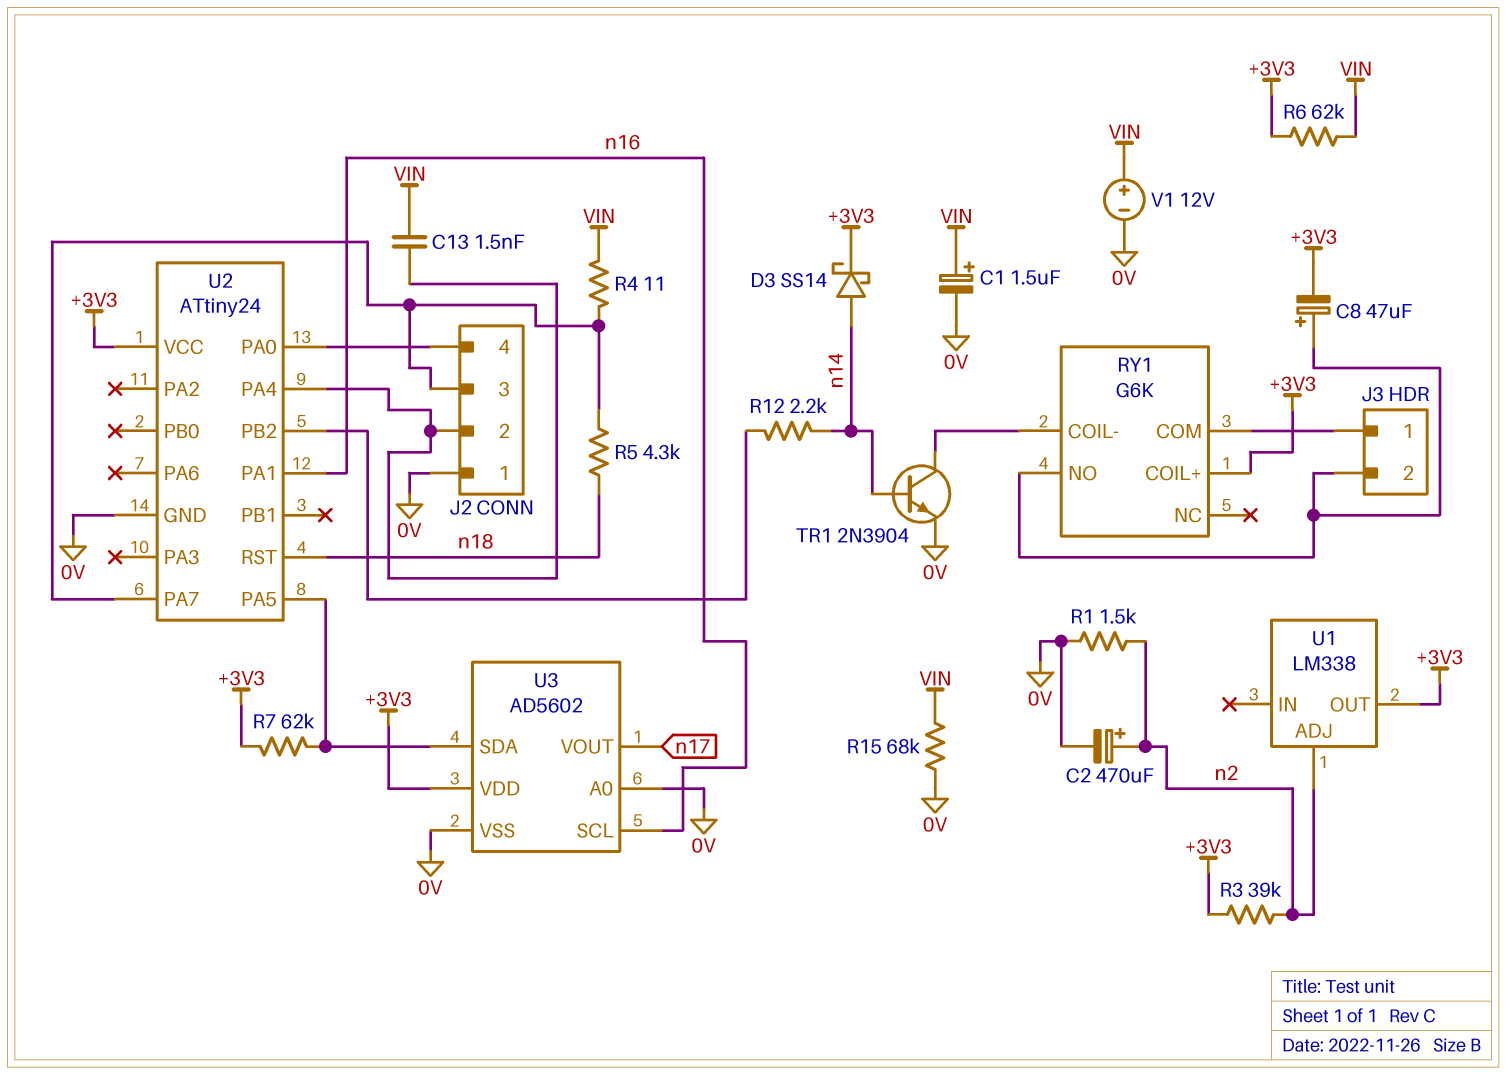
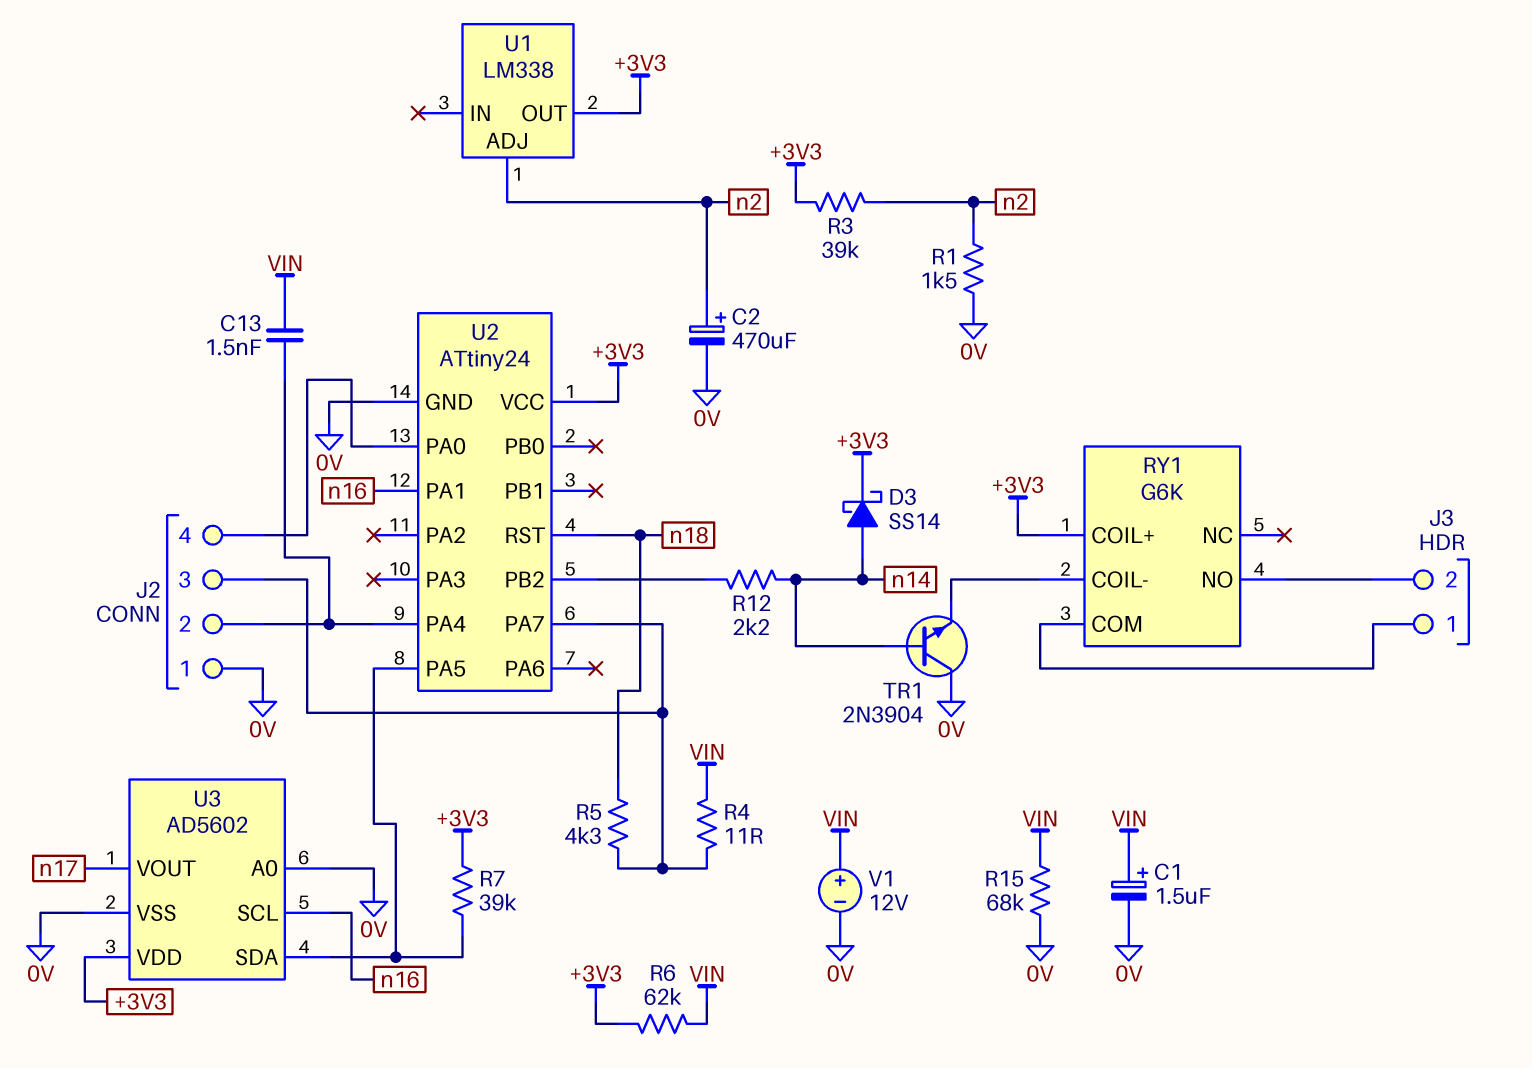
C8: 47uF (plus J3/2, minus +3V3) -> none
R7: 62k (+3V3, U2/PA5) -> 39k (+3V3, U2/PA5)
TR1: NPN 2N3904 (B n14, C RY1/COIL-, E 0V) -> NPN 2N3904 (B n14, C 0V, E RY1/COIL-)

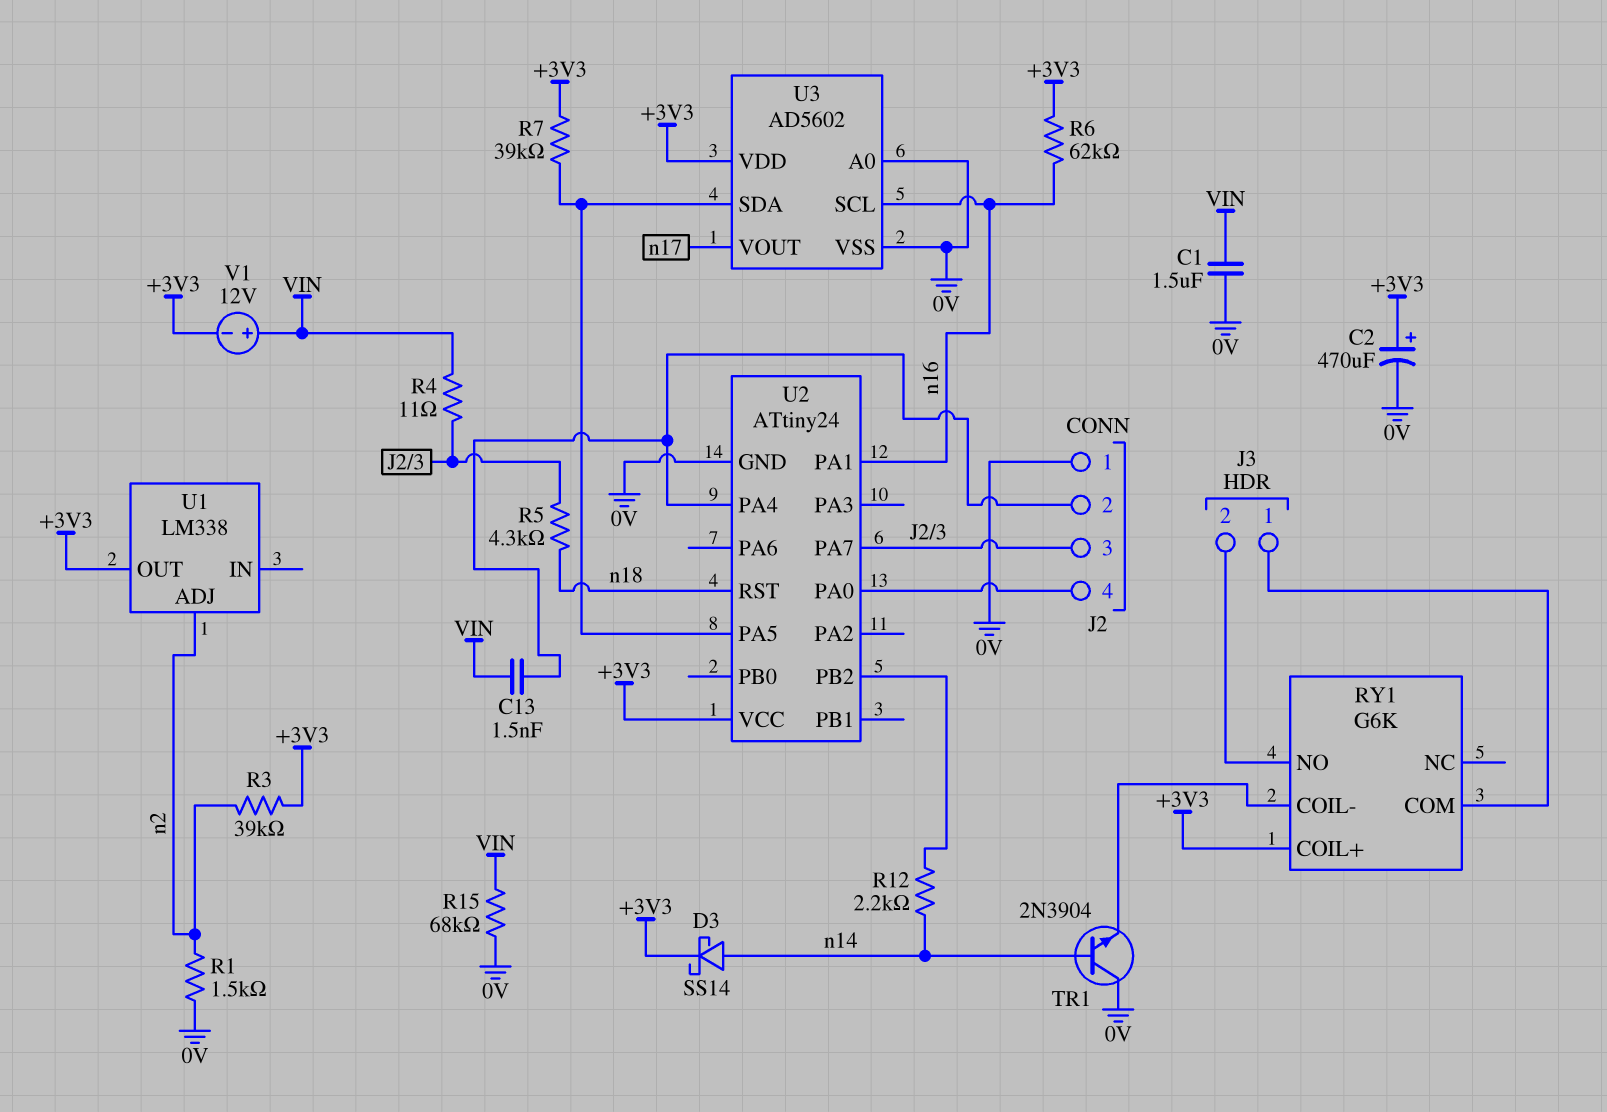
C1: 1.5uF (plus VIN, minus 0V) -> 1.5uF (0V, VIN)
C2: 470uF (plus n2, minus 0V) -> 470uF (plus +3V3, minus 0V)
R6: 62k (+3V3, VIN) -> 62k (+3V3, n16)
V1: 12V (plus VIN, minus 0V) -> 12V (plus VIN, minus +3V3)

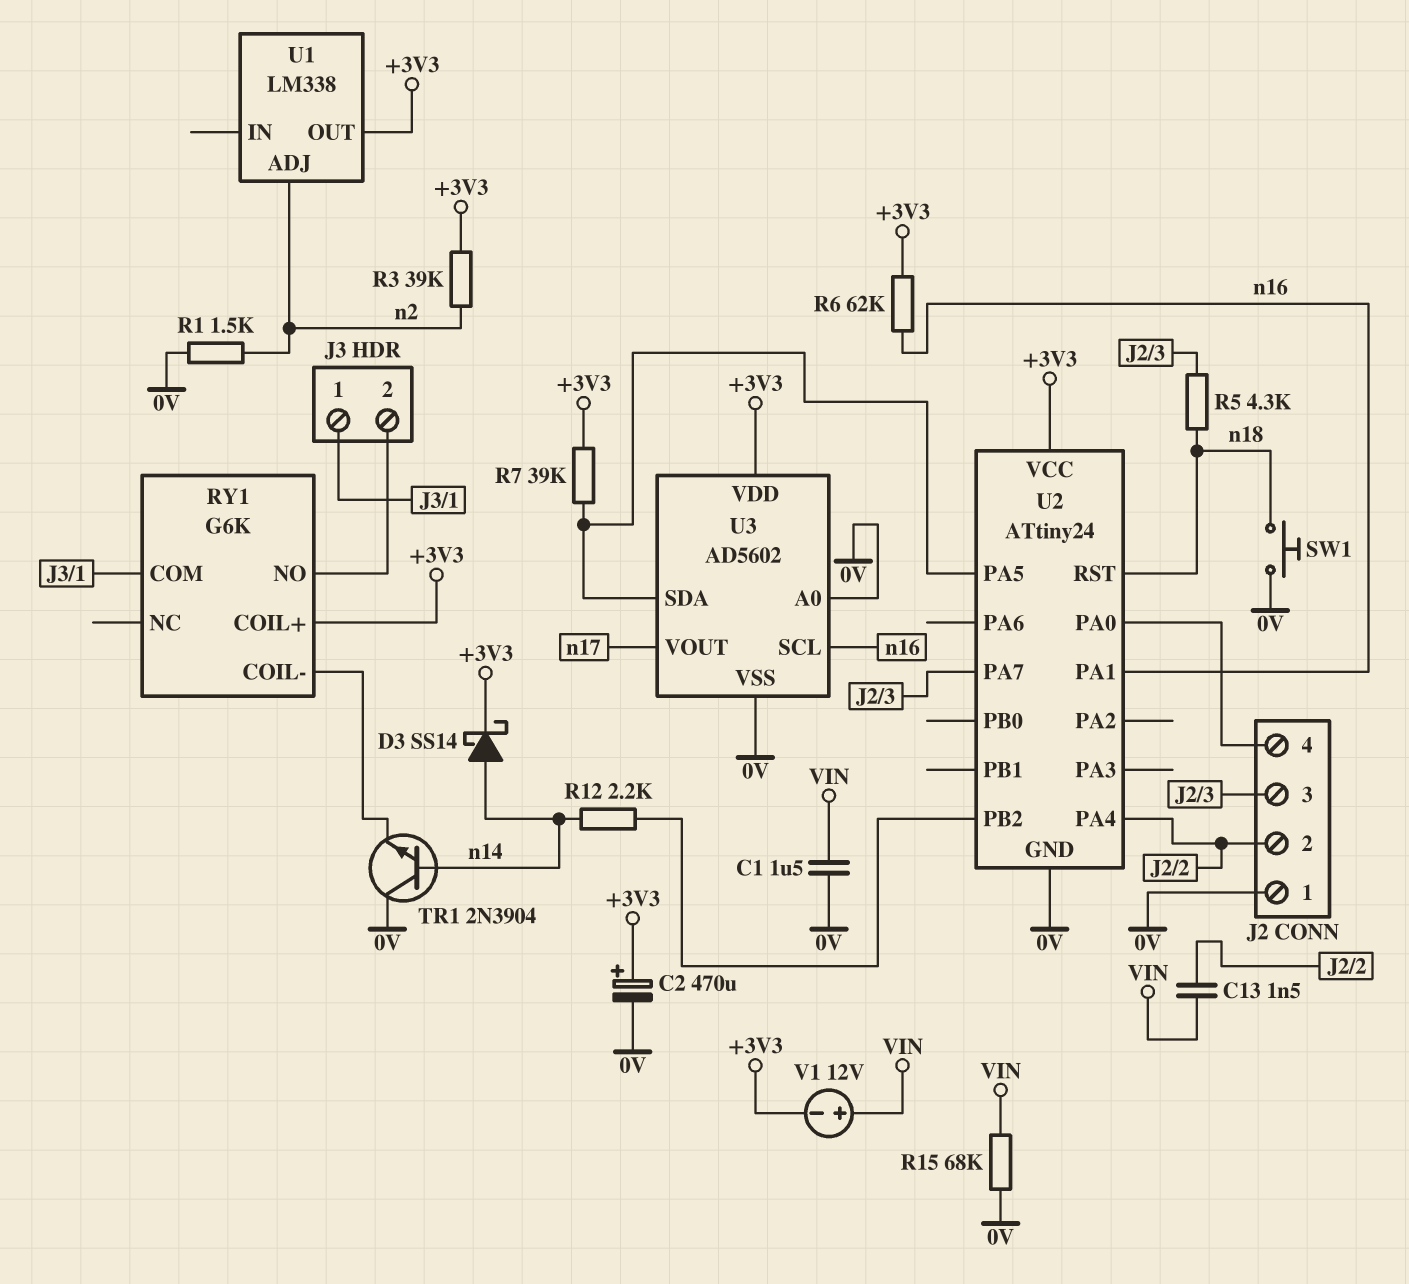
R4: 11 (J2/3, VIN) -> none
SW1: none -> button (0V, n18)

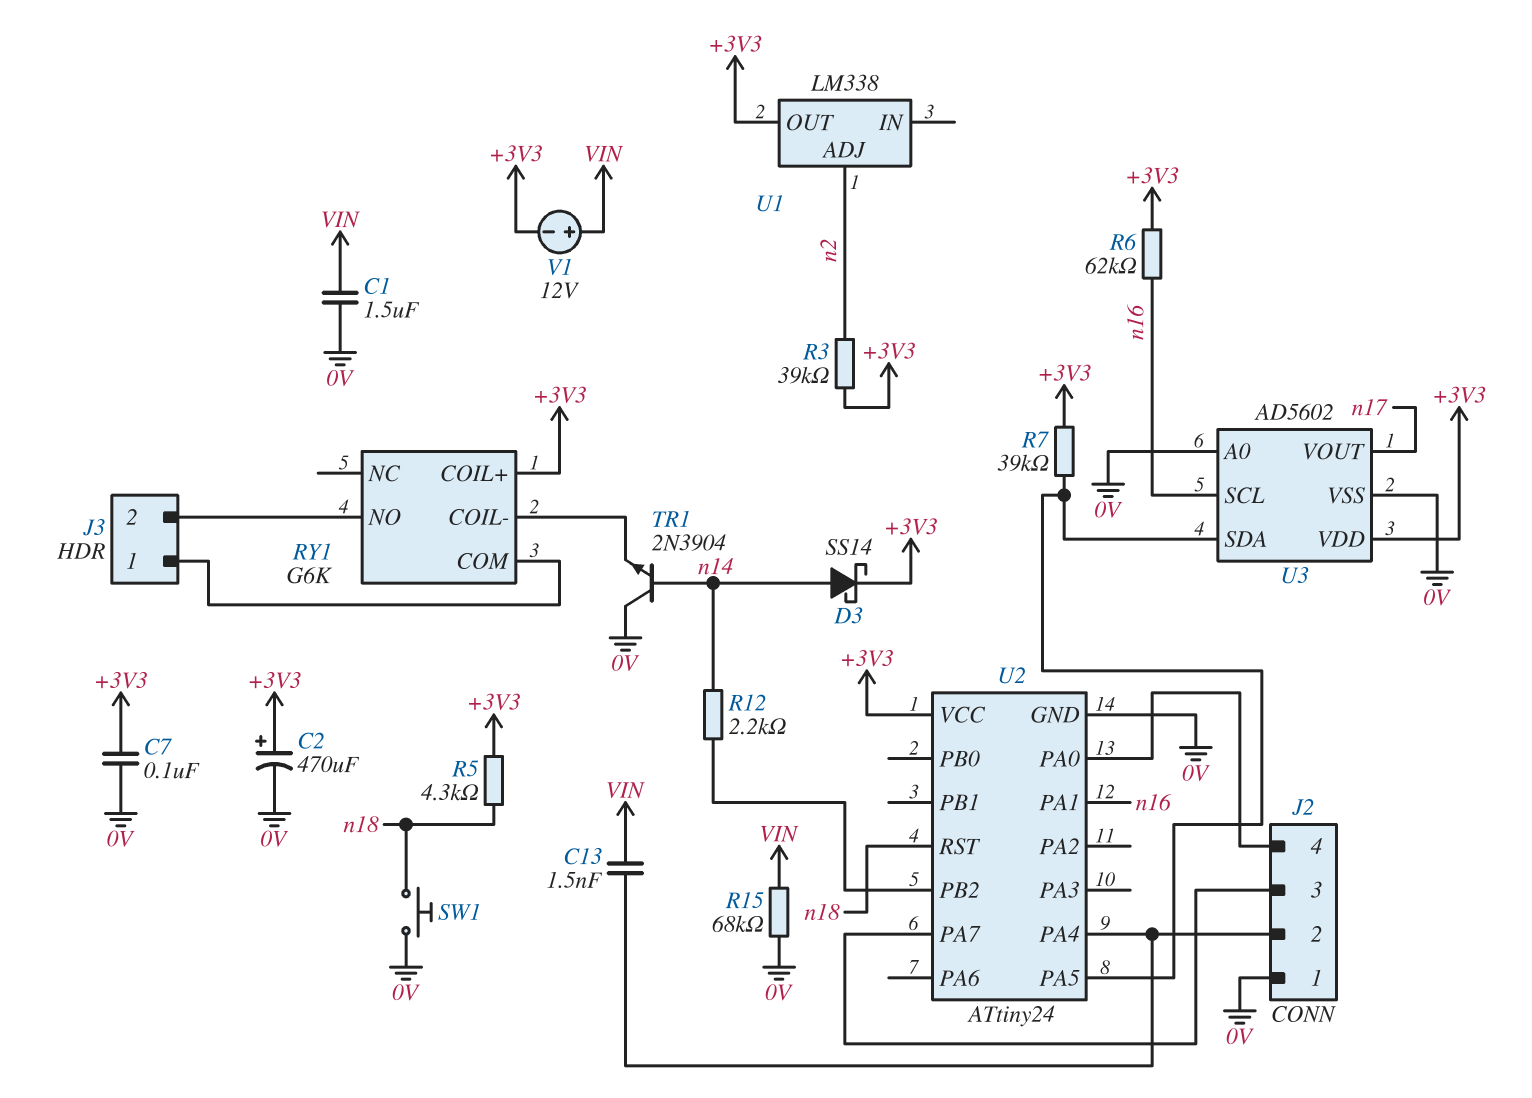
C7: none -> 100nF (+3V3, 0V)
R1: 1.5k (0V, n2) -> none
R5: 4.3k (J2/3, n18) -> 4.3k (+3V3, n18)

